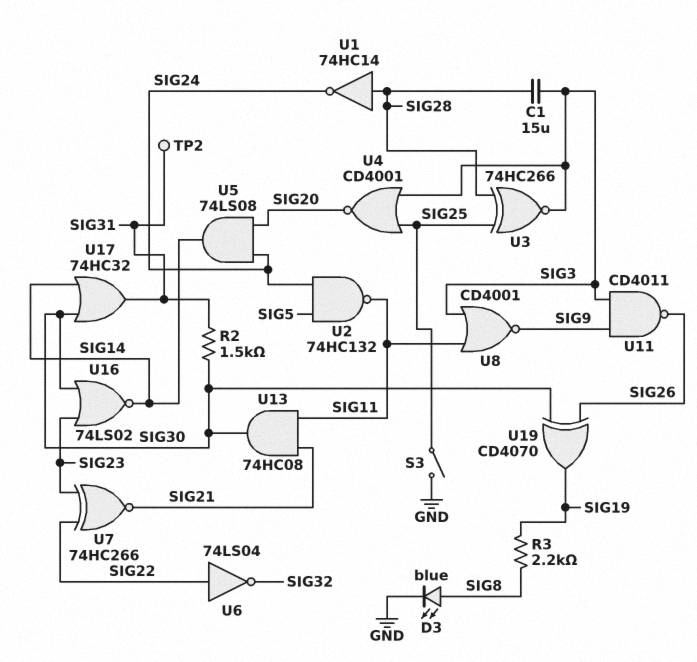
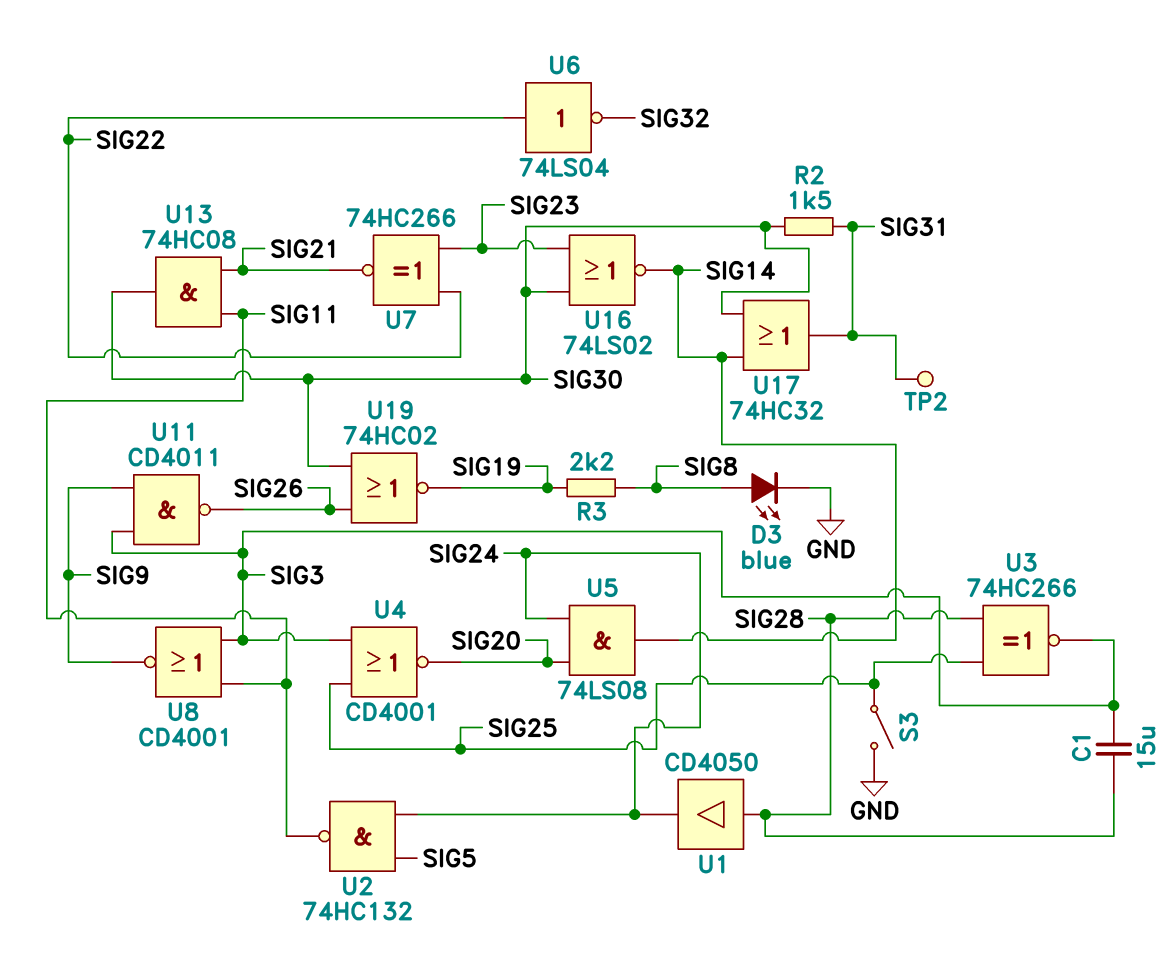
U1: NOT 74HC14 (in SIG28, out SIG24) -> buffer CD4050 (in SIG28, out SIG24)
U19: XOR CD4070 (in SIG26, in SIG30, out SIG19) -> NOR 74HC02 (in SIG26, in SIG30, out SIG19)

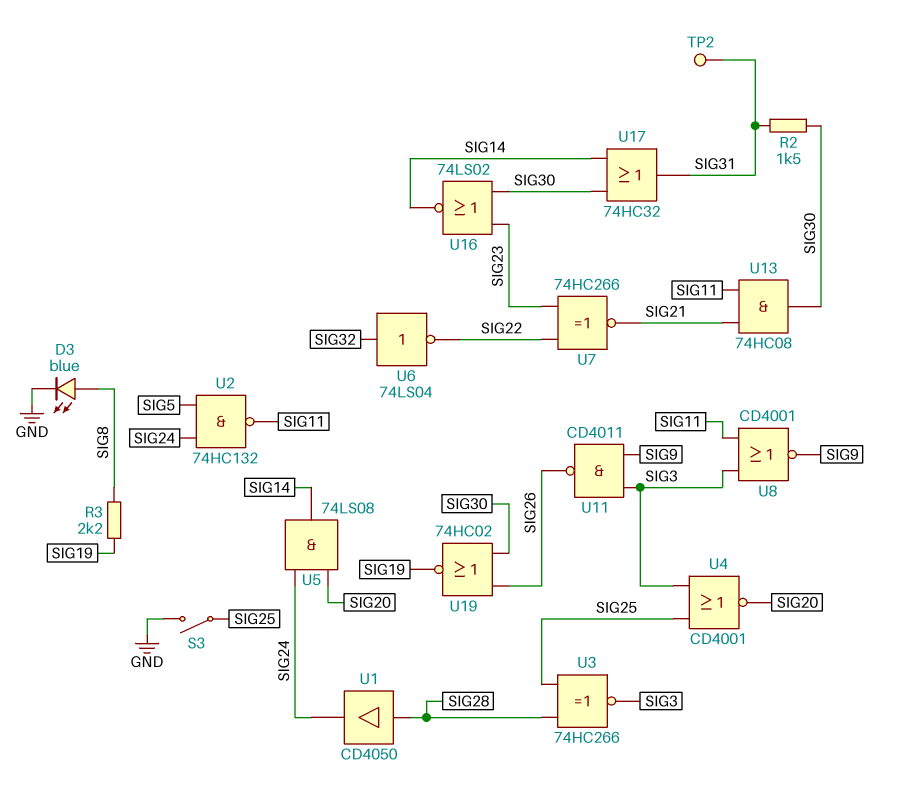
C1: 15uF (SIG3, SIG28) -> none
U6: NOT 74LS04 (in SIG22, out SIG32) -> NOT 74LS04 (in SIG32, out SIG22)

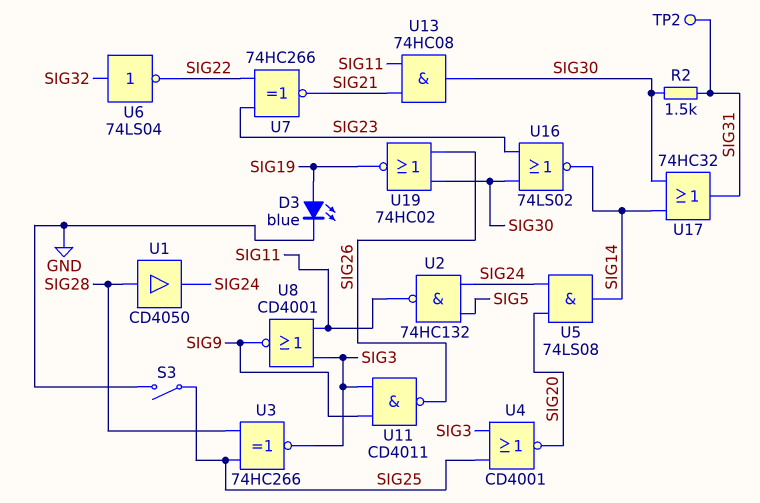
D3: LED blue (A SIG8, K GND) -> LED blue (A SIG19, K GND)
R3: 2.2k (SIG8, SIG19) -> none

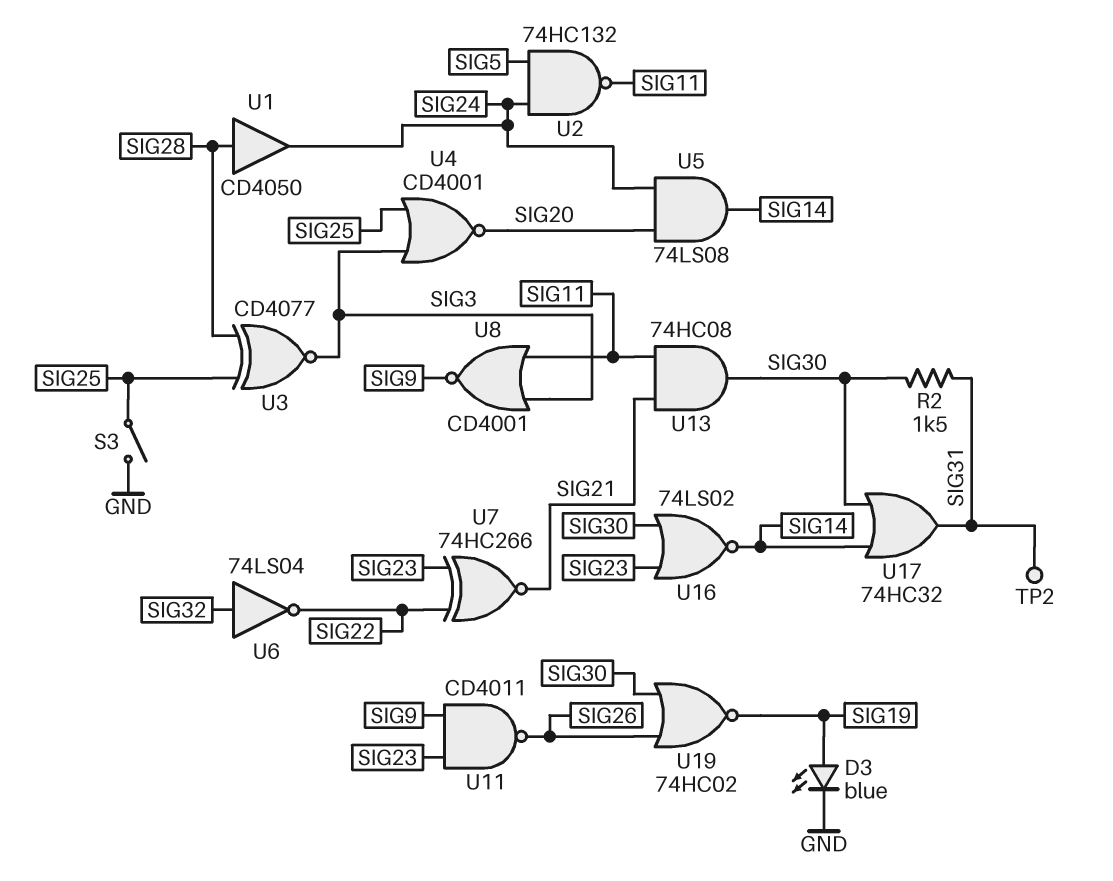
U3: XNOR 74HC266 (in SIG25, in SIG28, out SIG3) -> XNOR CD4077 (in SIG25, in SIG28, out SIG3)
U11: NAND CD4011 (in SIG3, in SIG9, out SIG26) -> NAND CD4011 (in SIG9, in SIG23, out SIG26)

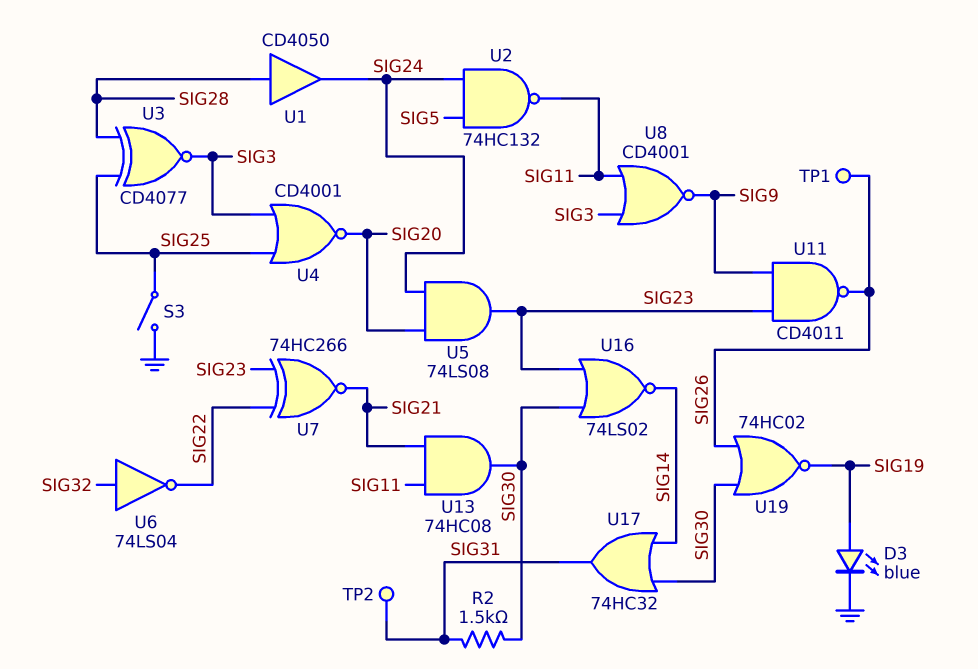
TP1: none -> test point (SIG26)
U5: AND 74LS08 (in SIG20, in SIG24, out SIG14) -> AND 74LS08 (in SIG20, in SIG24, out SIG23)

